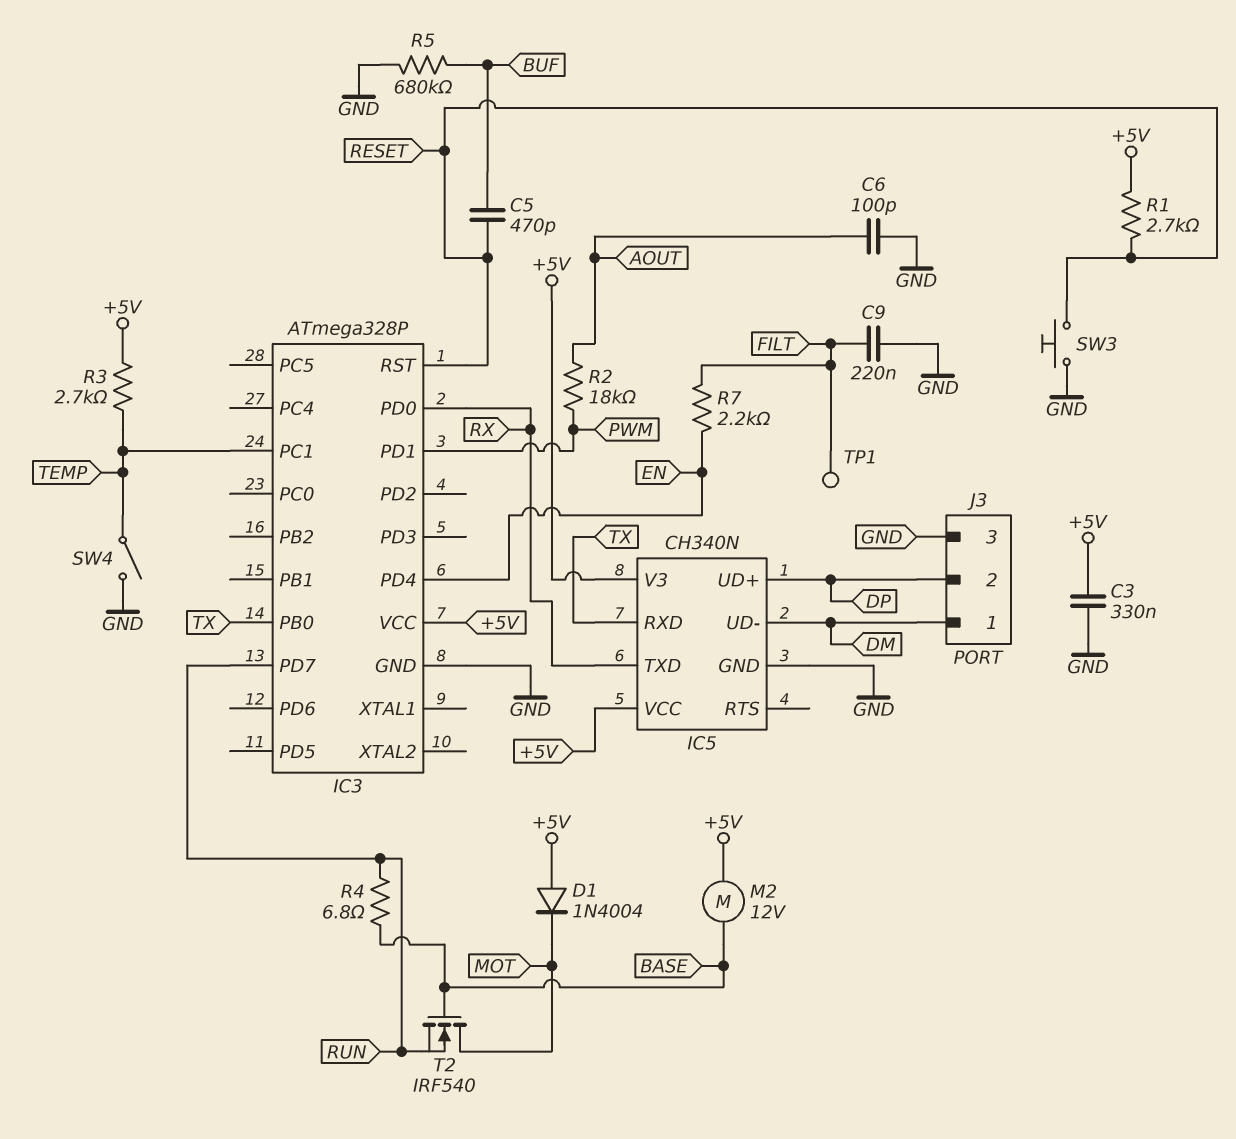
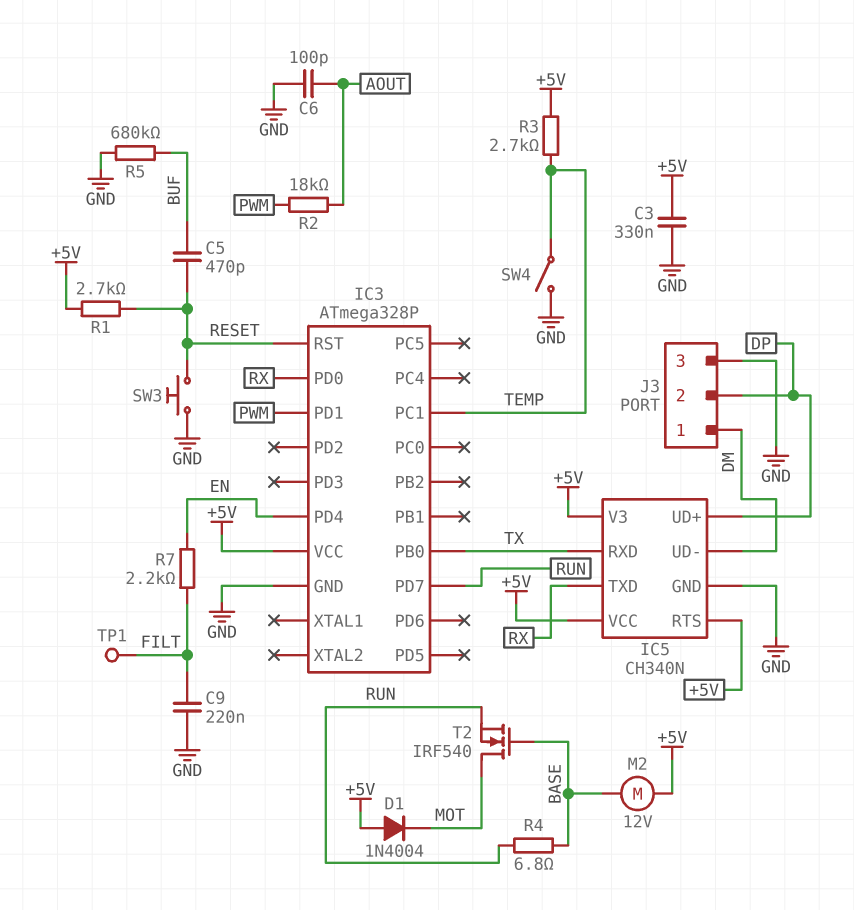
IC5 pin RTS: none -> +5V

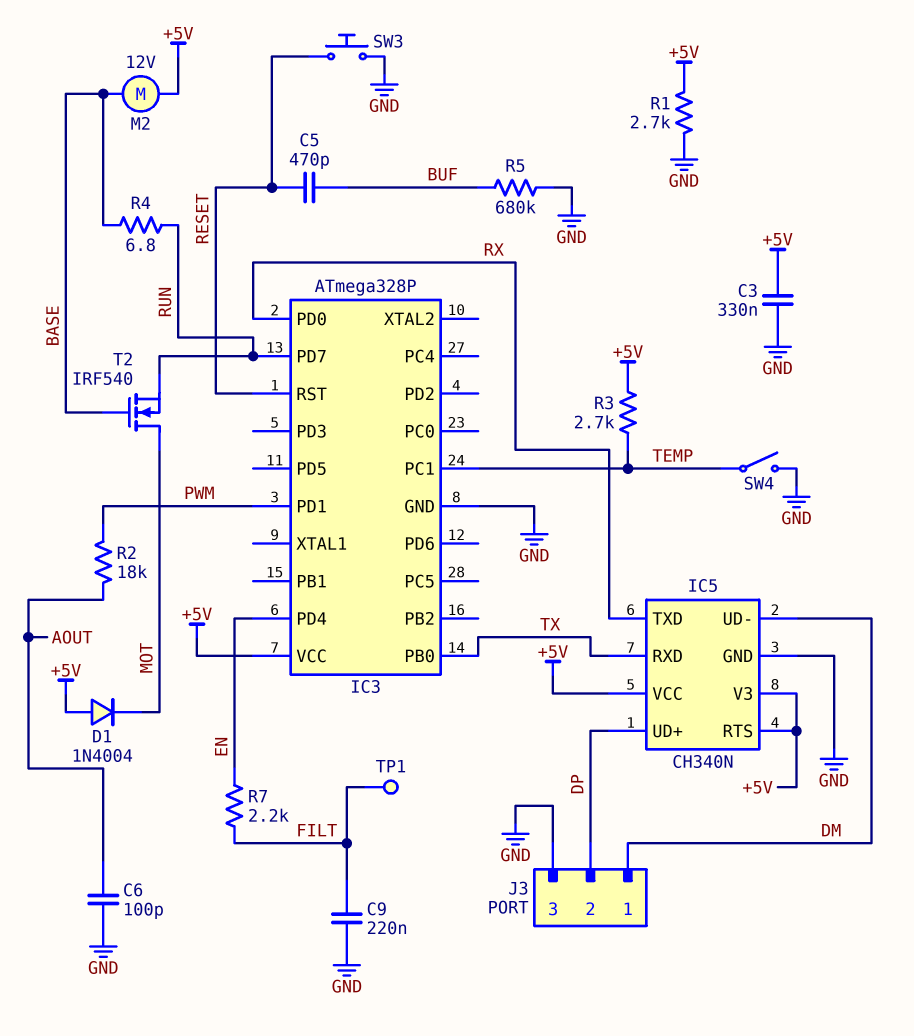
R1: 2.7k (+5V, RESET) -> 2.7k (+5V, GND)

